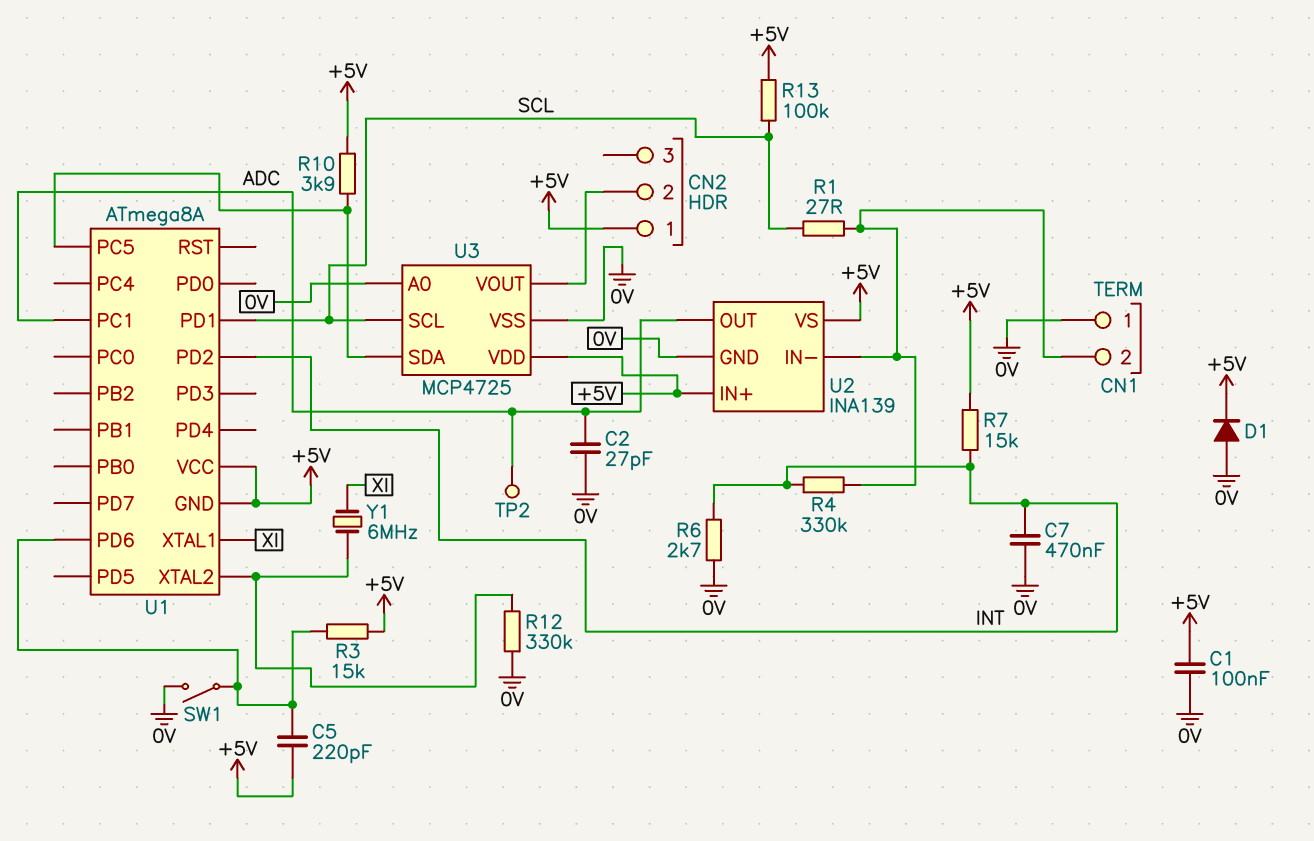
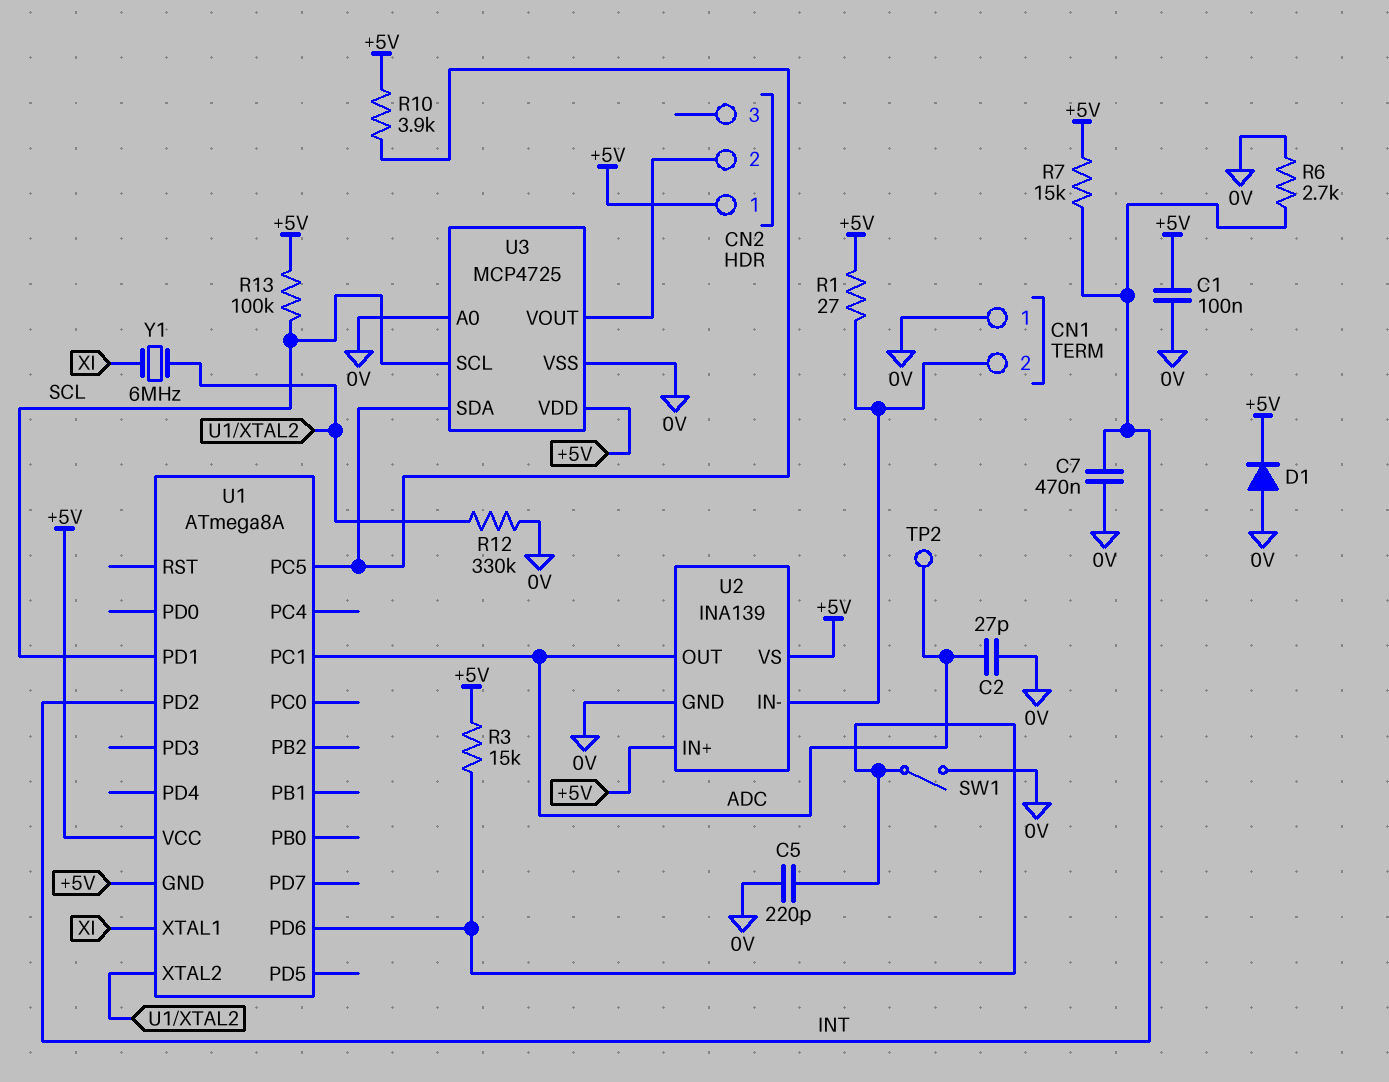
C5: 220pF (+5V, U1/PD6) -> 220pF (0V, U1/PD6)
R1: 27 (CN1/2, SCL) -> 27 (+5V, CN1/2)
R4: 330k (CN1/2, INT) -> none

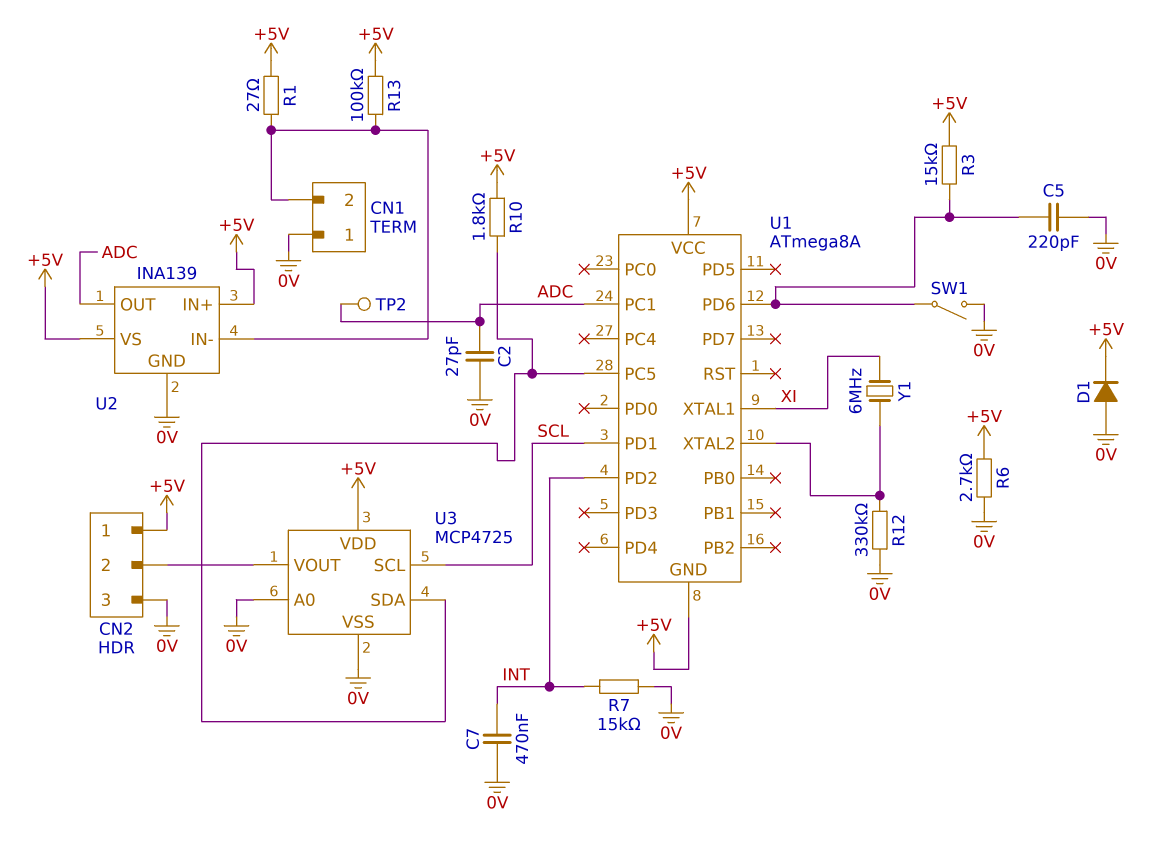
C1: 100nF (+5V, 0V) -> none
CN2 pin 3: none -> 0V
R6: 2.7k (0V, INT) -> 2.7k (+5V, 0V)
R7: 15k (+5V, INT) -> 15k (0V, INT)
R10: 3.9k (+5V, U1/PC5) -> 1.8k (+5V, U1/PC5)
R13: 100k (+5V, SCL) -> 100k (+5V, CN1/2)

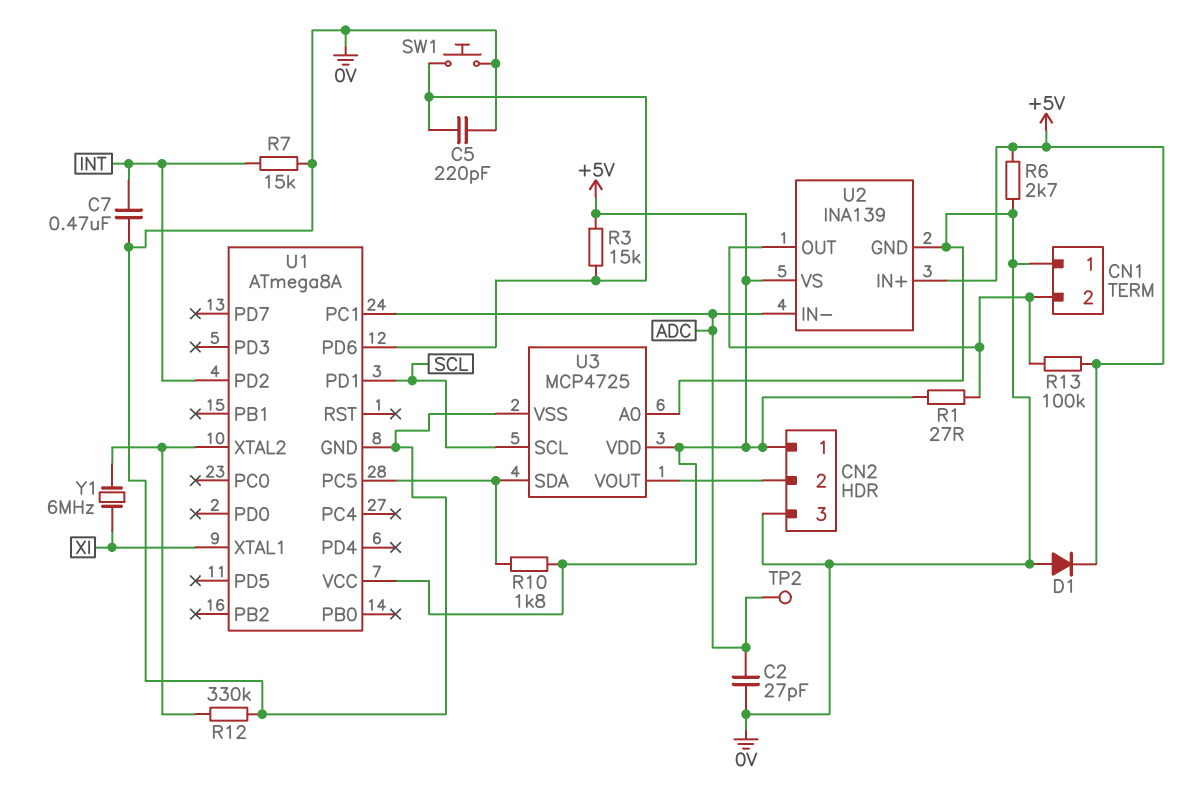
SW1: switch (0V, U1/PD6) -> button (0V, U1/PD6)
U1 pin GND: +5V -> 0V
U2 pin IN-: CN1/2 -> ADC
U2 pin OUT: ADC -> CN1/2

